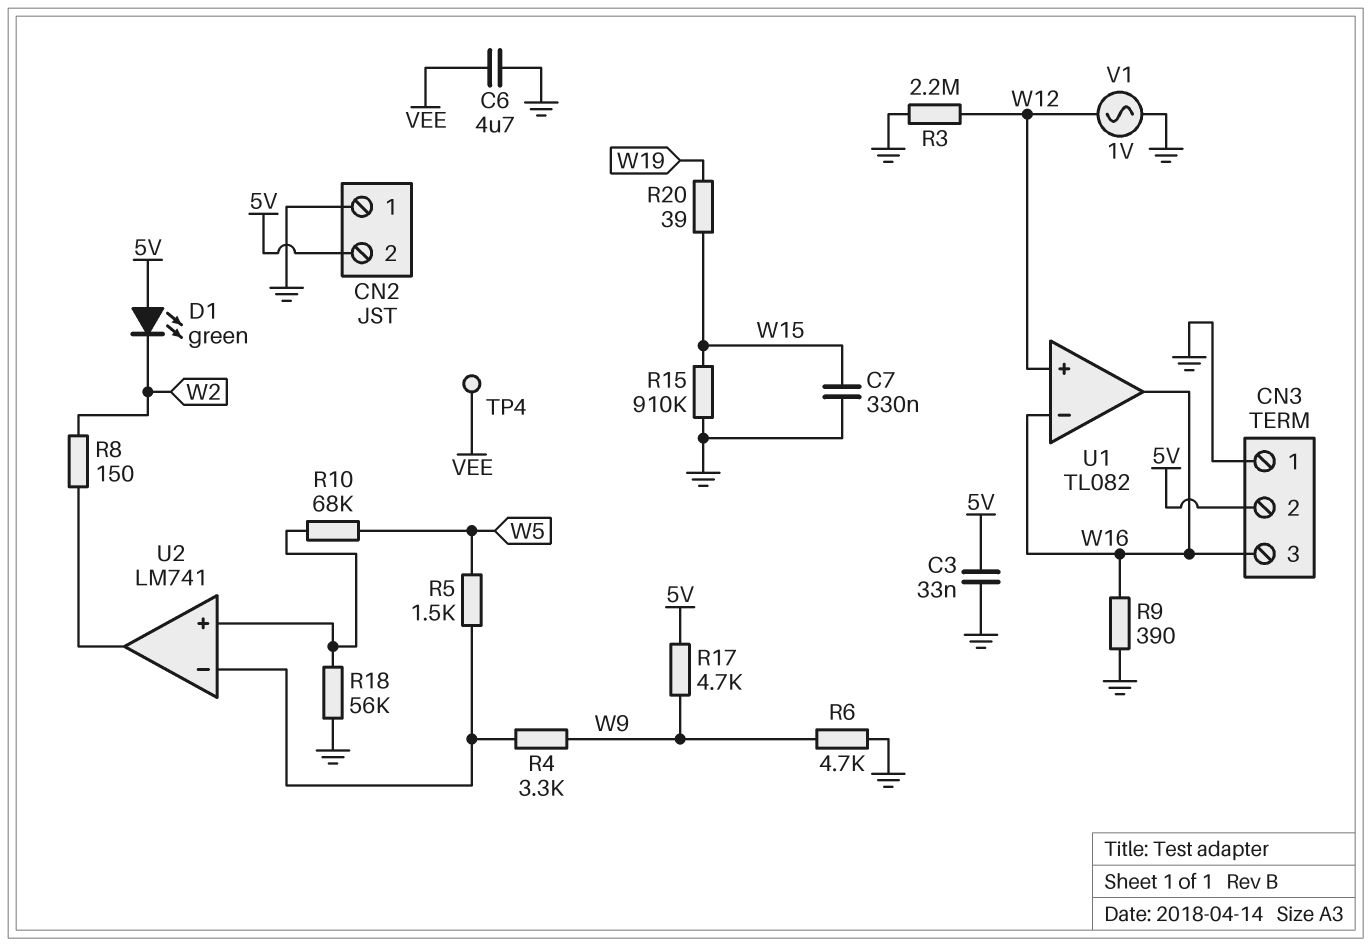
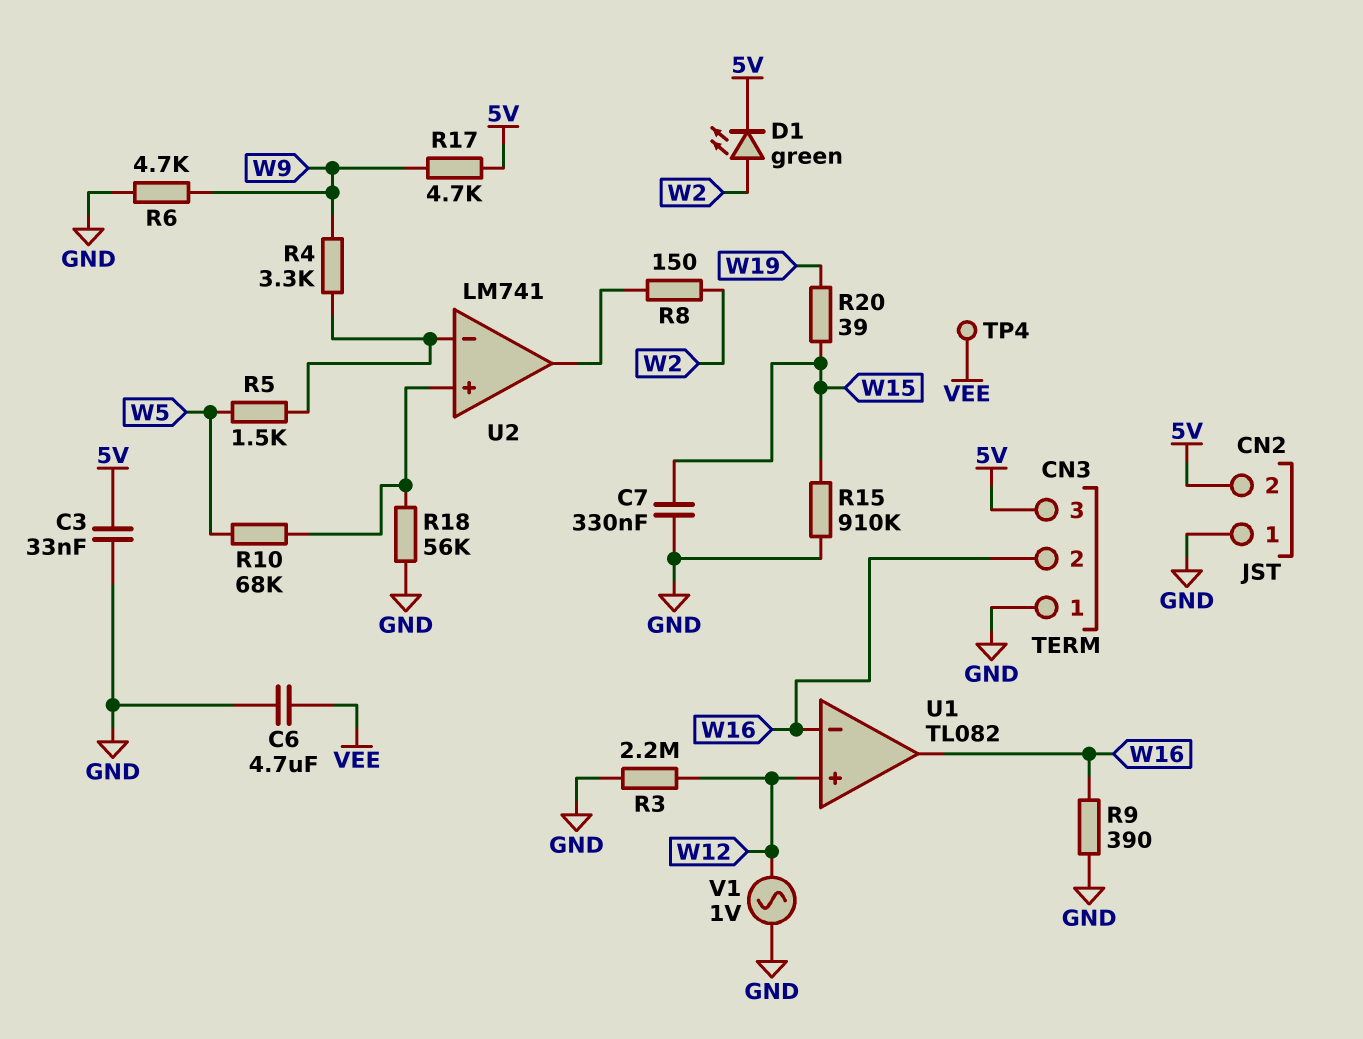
CN3 pin 2: 5V -> W16
CN3 pin 3: W16 -> 5V
D1: LED green (A 5V, K W2) -> LED green (A W2, K 5V)

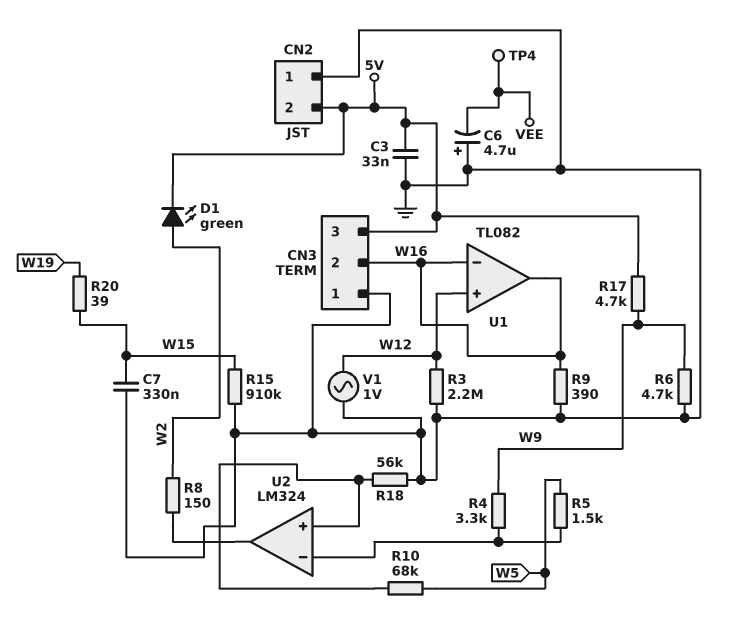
C6: 4.7uF (GND, VEE) -> 4.7uF (plus GND, minus VEE)
U2: LM741 -> LM324

